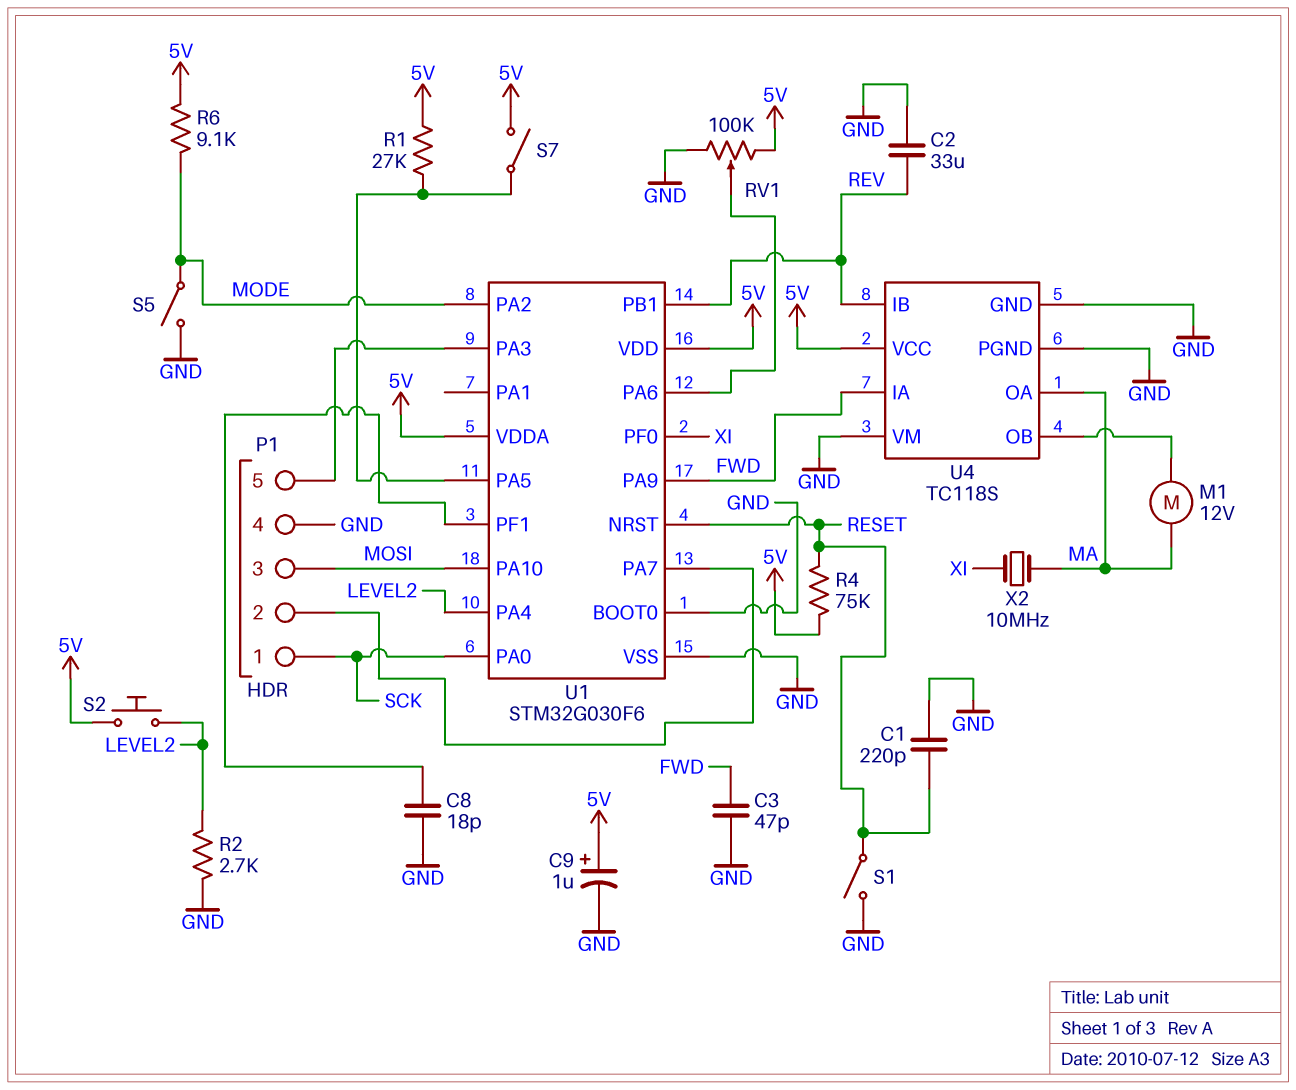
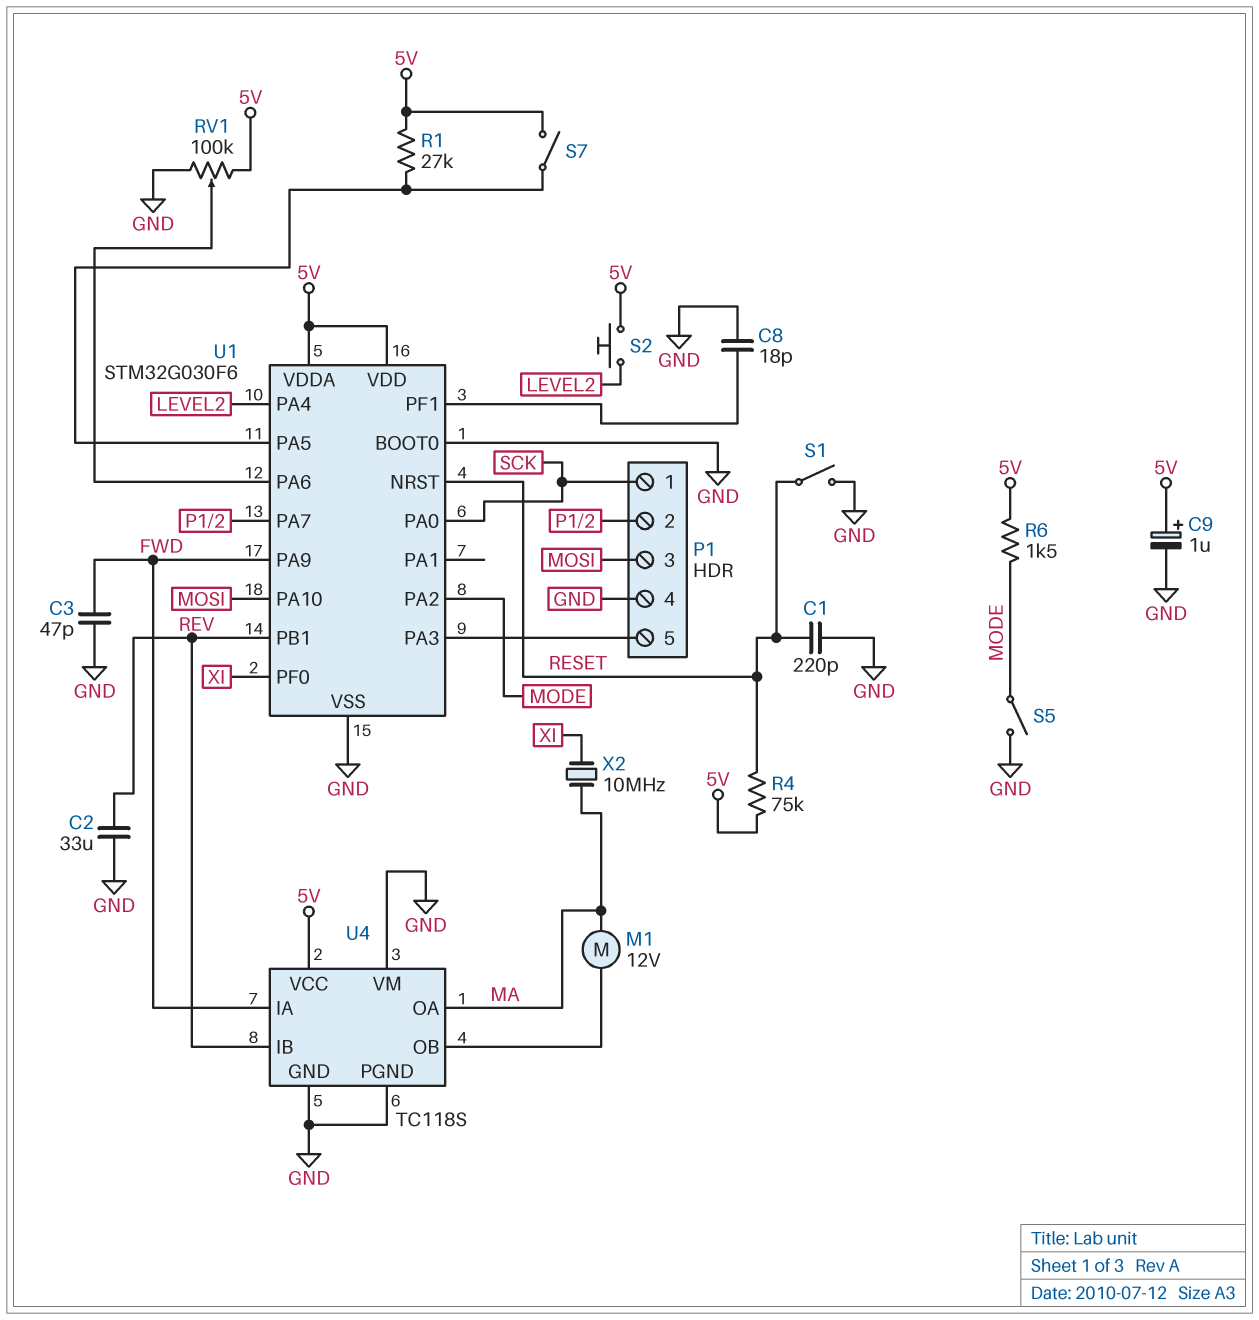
R2: 2.7k (GND, LEVEL2) -> none
R6: 9.1k (5V, MODE) -> 1.5k (5V, MODE)

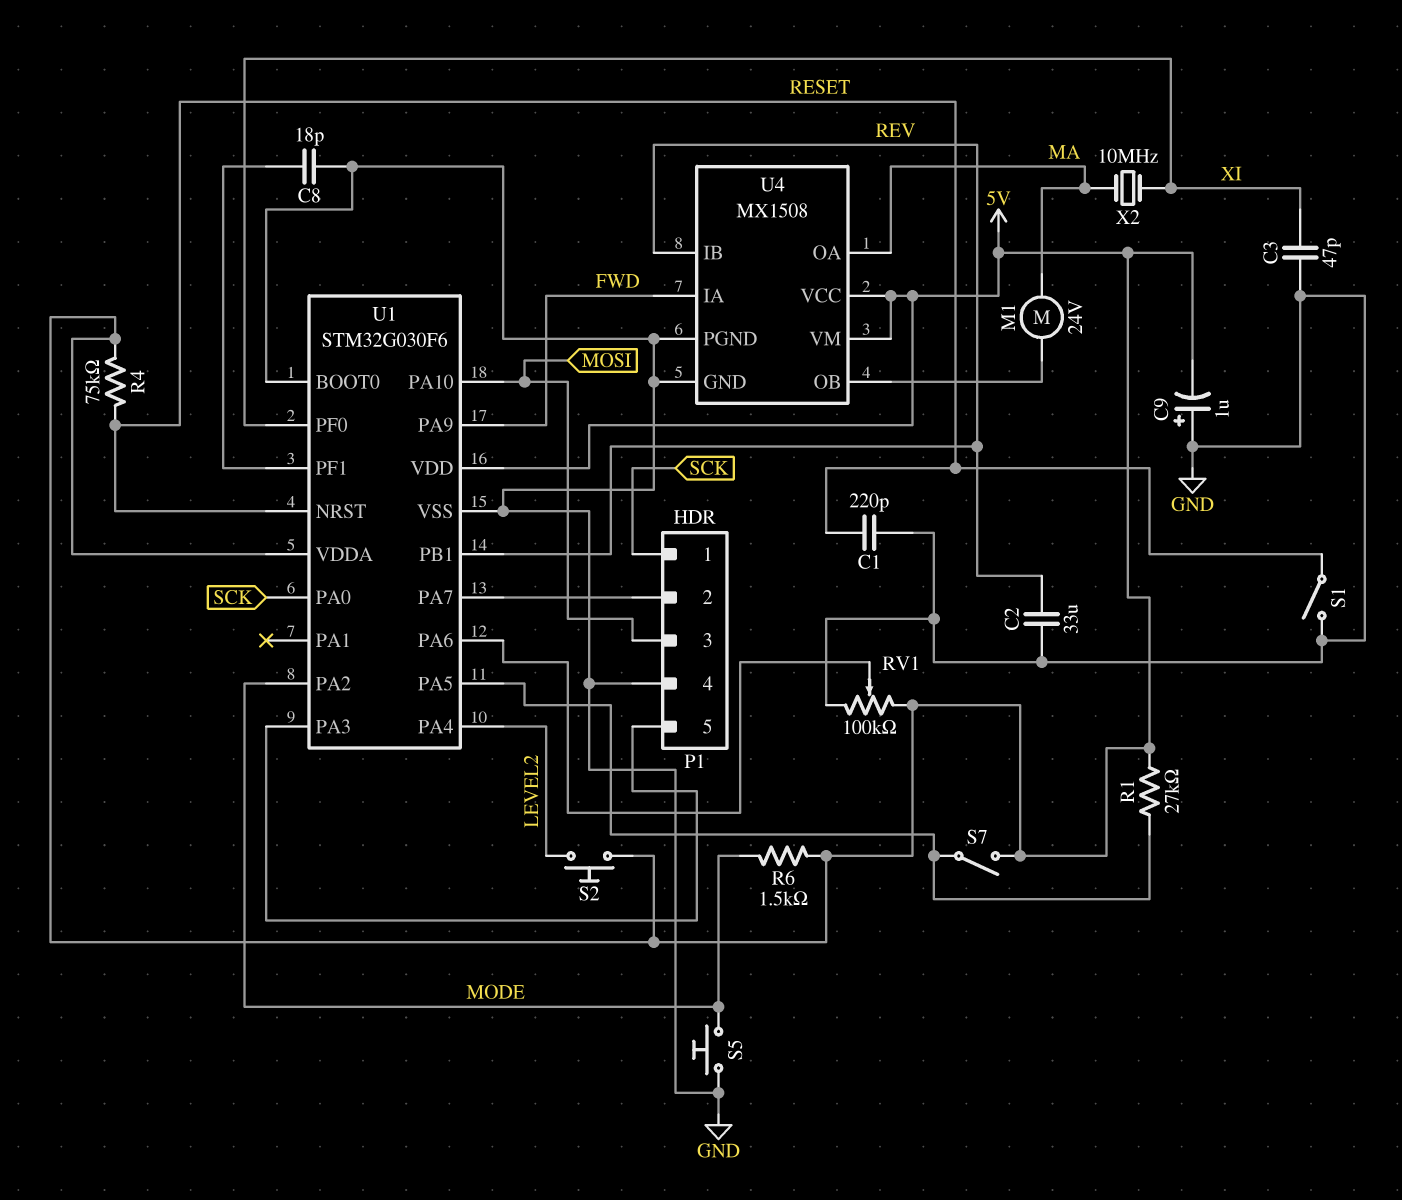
C3: 47pF (FWD, GND) -> 47pF (GND, XI)
C9: 1uF (plus 5V, minus GND) -> 1uF (plus GND, minus 5V)
M1: motor 12V (MA, U4/OB) -> motor 24V (MA, U4/OB)
S5: switch (GND, MODE) -> button (GND, MODE)
U4: TC118S -> MX1508
U4 pin VM: GND -> 5V

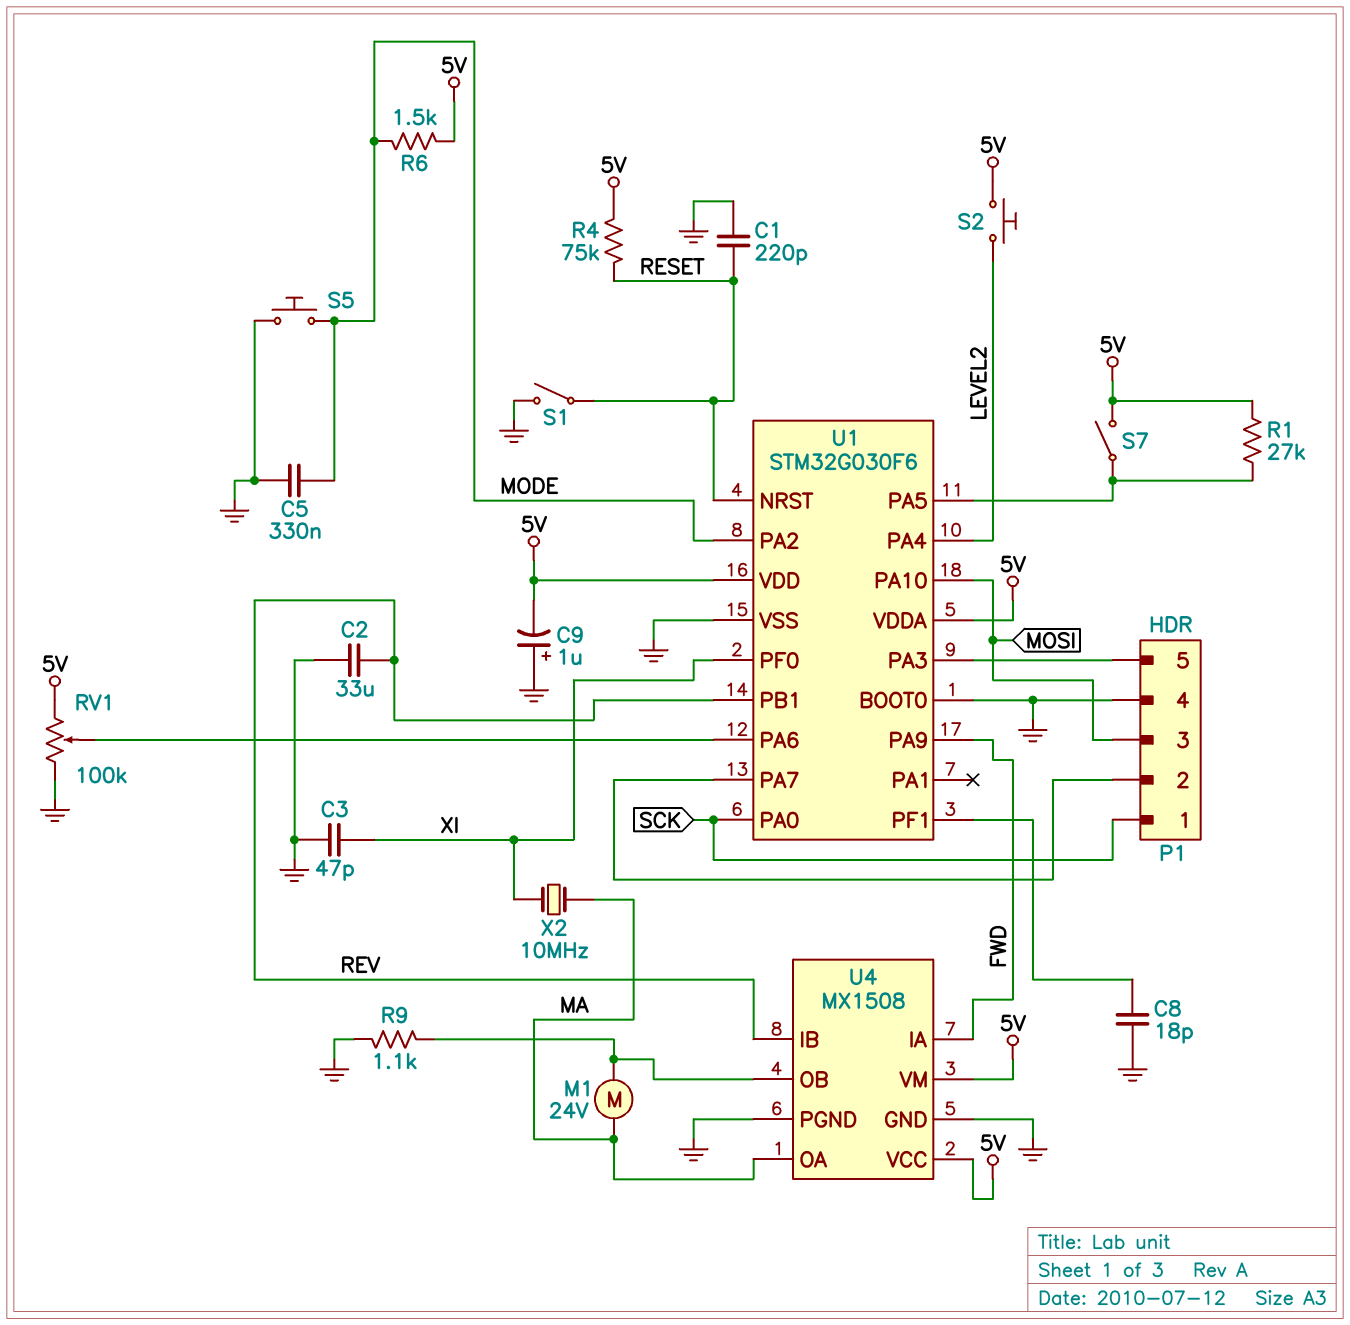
C5: none -> 330nF (GND, MODE)
R9: none -> 1.1k (GND, U4/OB)

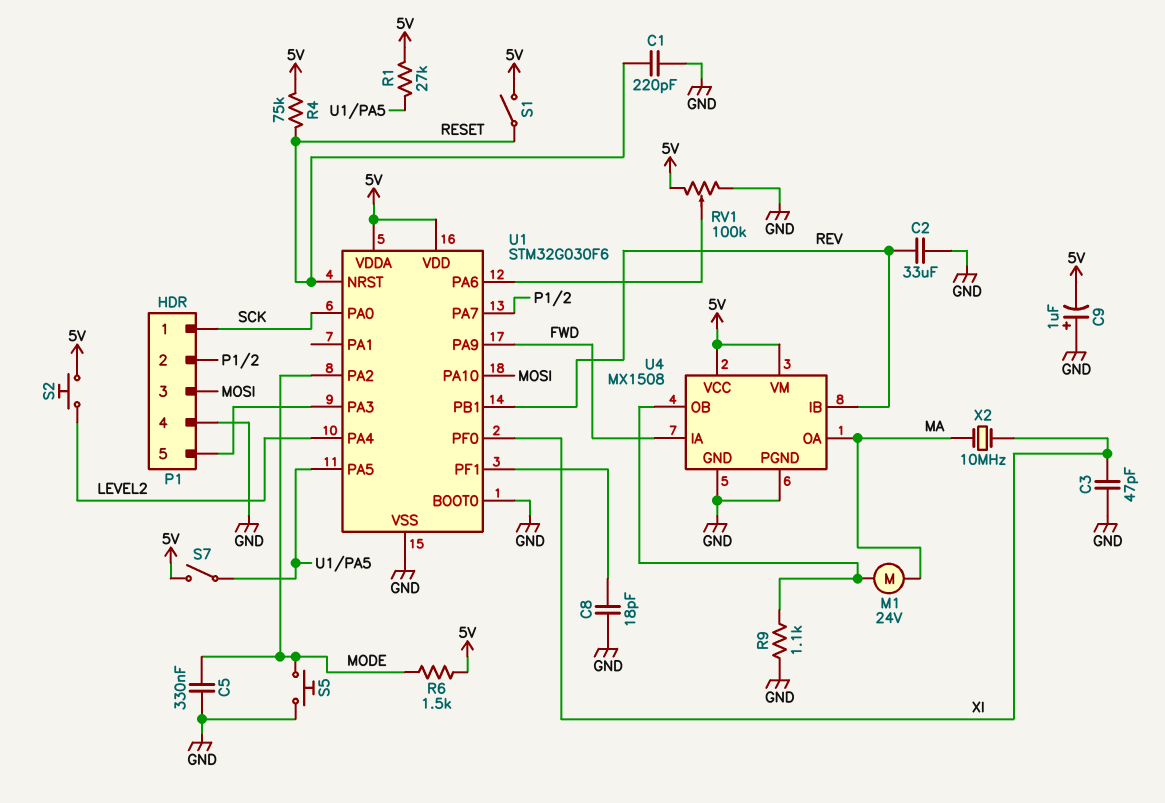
S1: switch (GND, RESET) -> switch (5V, RESET)

